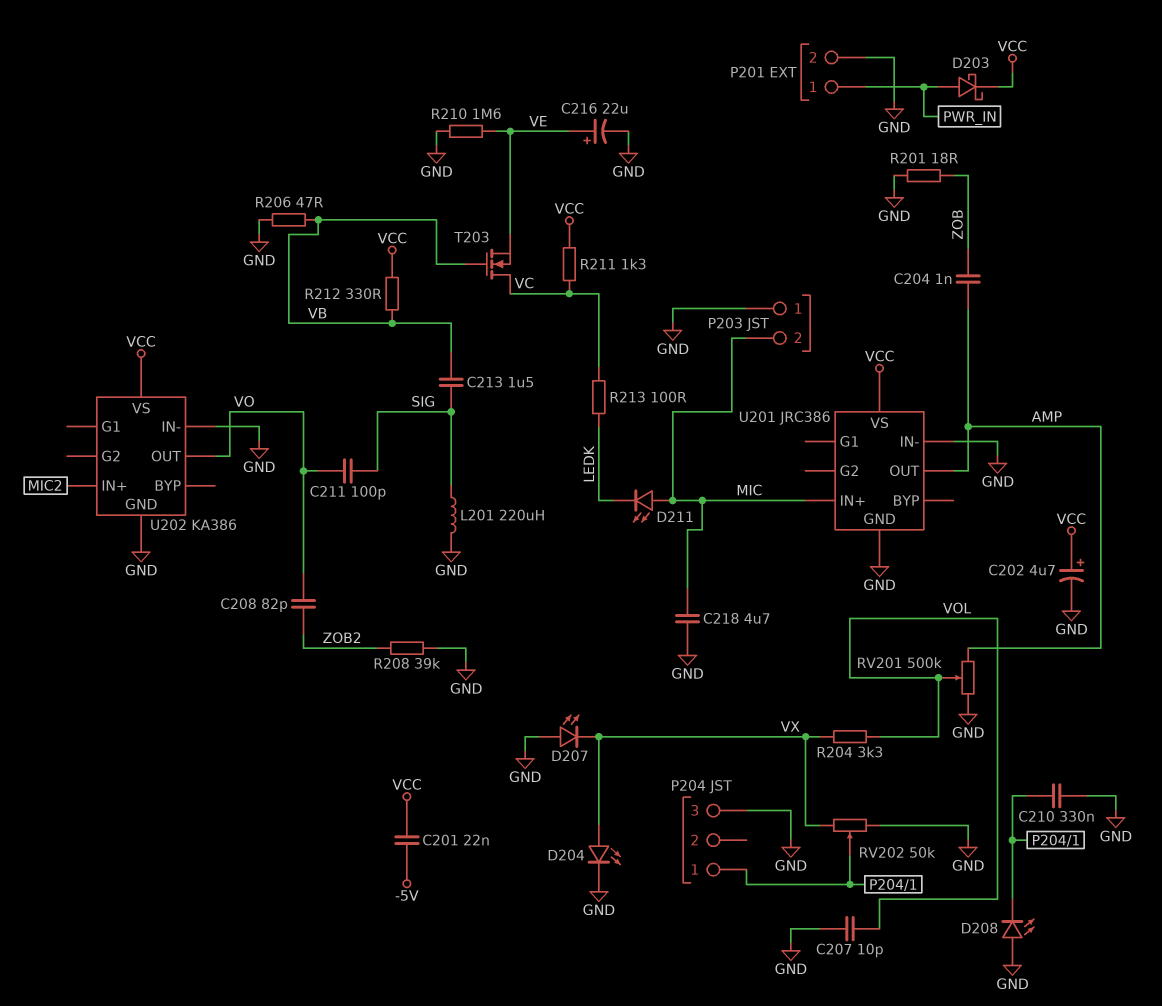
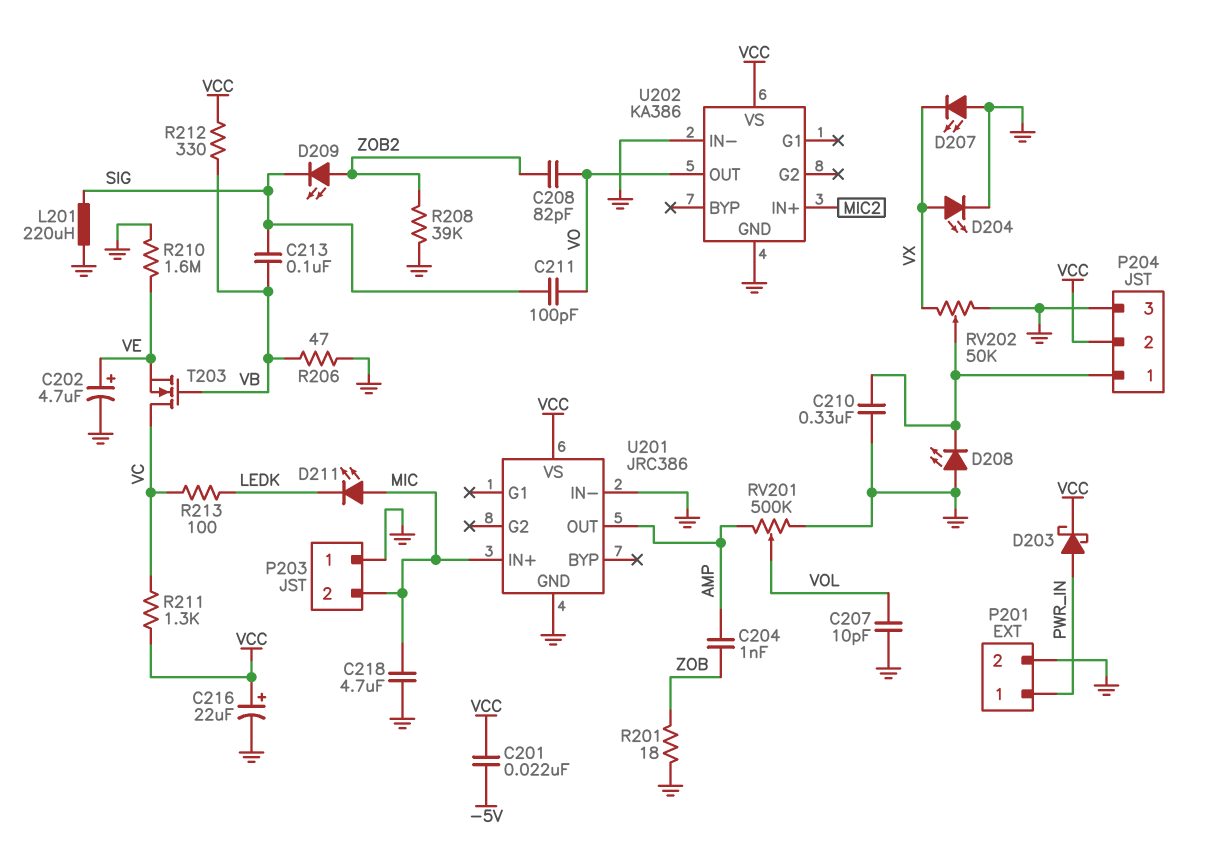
C202: 4.7uF (plus VCC, minus GND) -> 4.7uF (plus VE, minus GND)
C213: 1.5uF (SIG, VB) -> 100nF (SIG, VB)
C216: 22uF (plus VE, minus GND) -> 22uF (plus VCC, minus GND)
D209: none -> LED (A ZOB2, K SIG)
P204 pin 2: none -> VCC
R204: 3.3k (VOL, VX) -> none

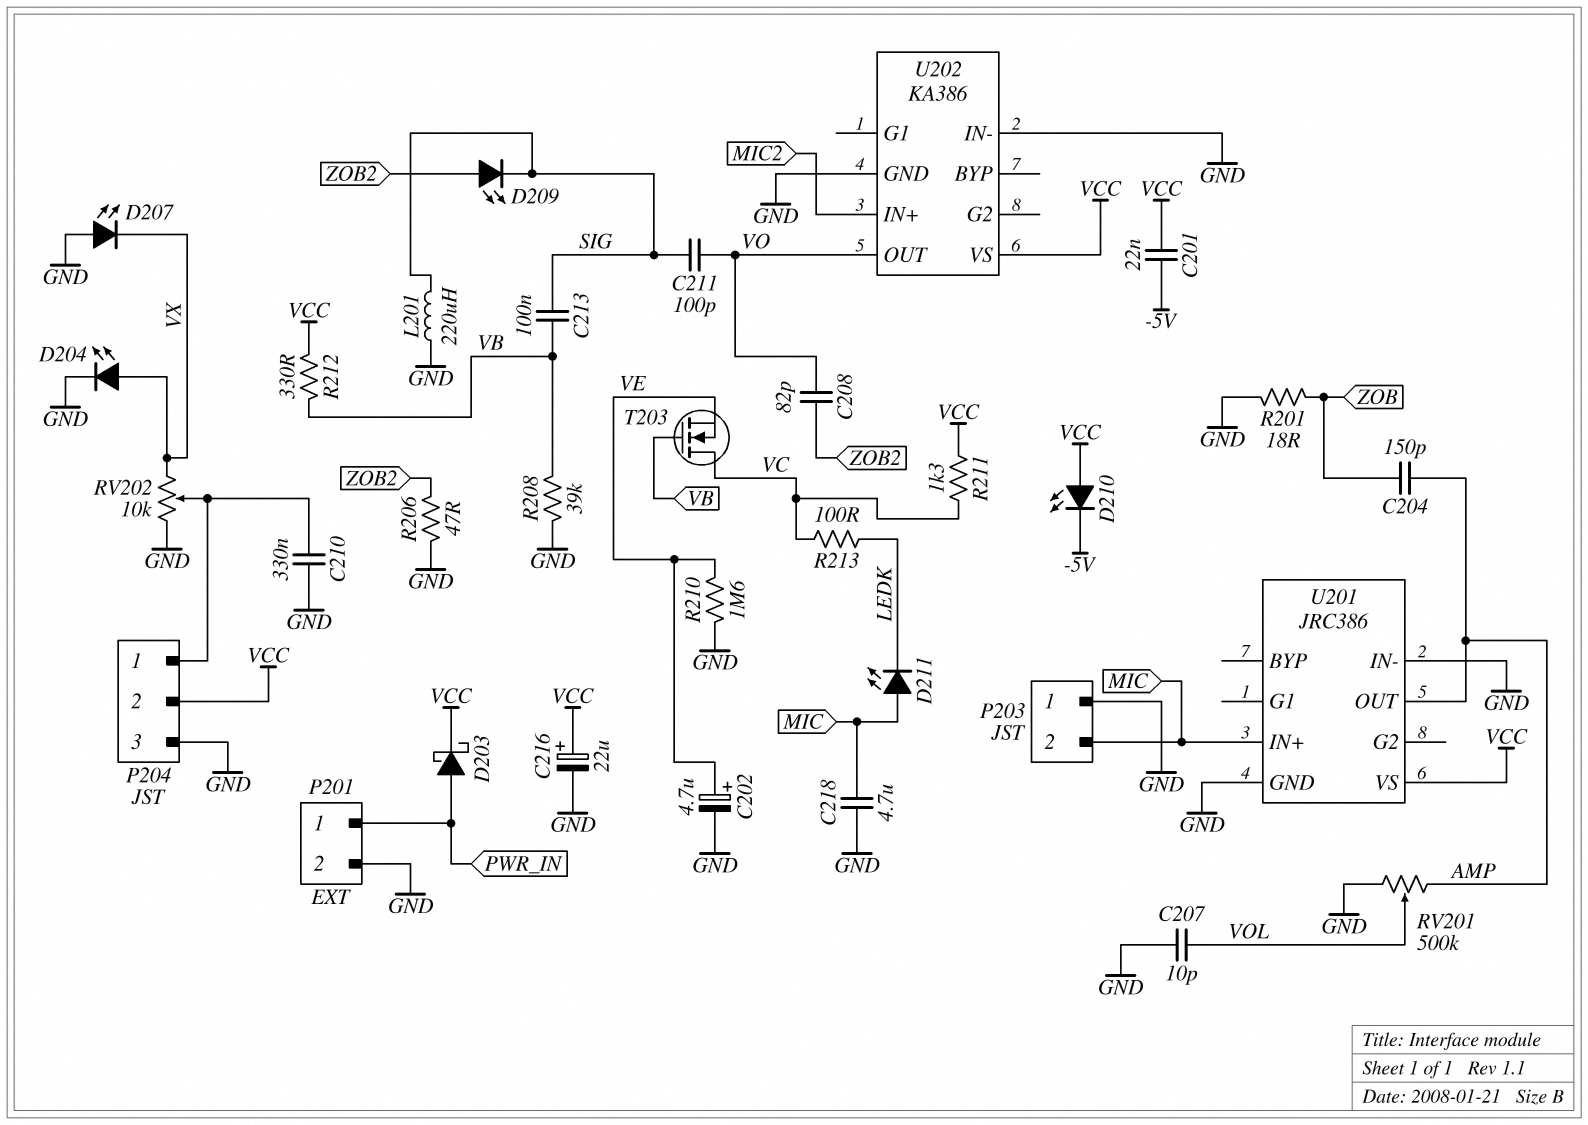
C204: 1nF (AMP, ZOB) -> 150pF (AMP, ZOB)
D208: LED (A GND, K P204/1) -> none
D210: none -> LED (A VCC, K -5V)
R206: 47 (GND, VB) -> 47 (GND, ZOB2)
R208: 39k (GND, ZOB2) -> 39k (GND, VB)
RV202: 50k (GND, VX, wiper P204/1) -> 10k (GND, VX, wiper P204/1)

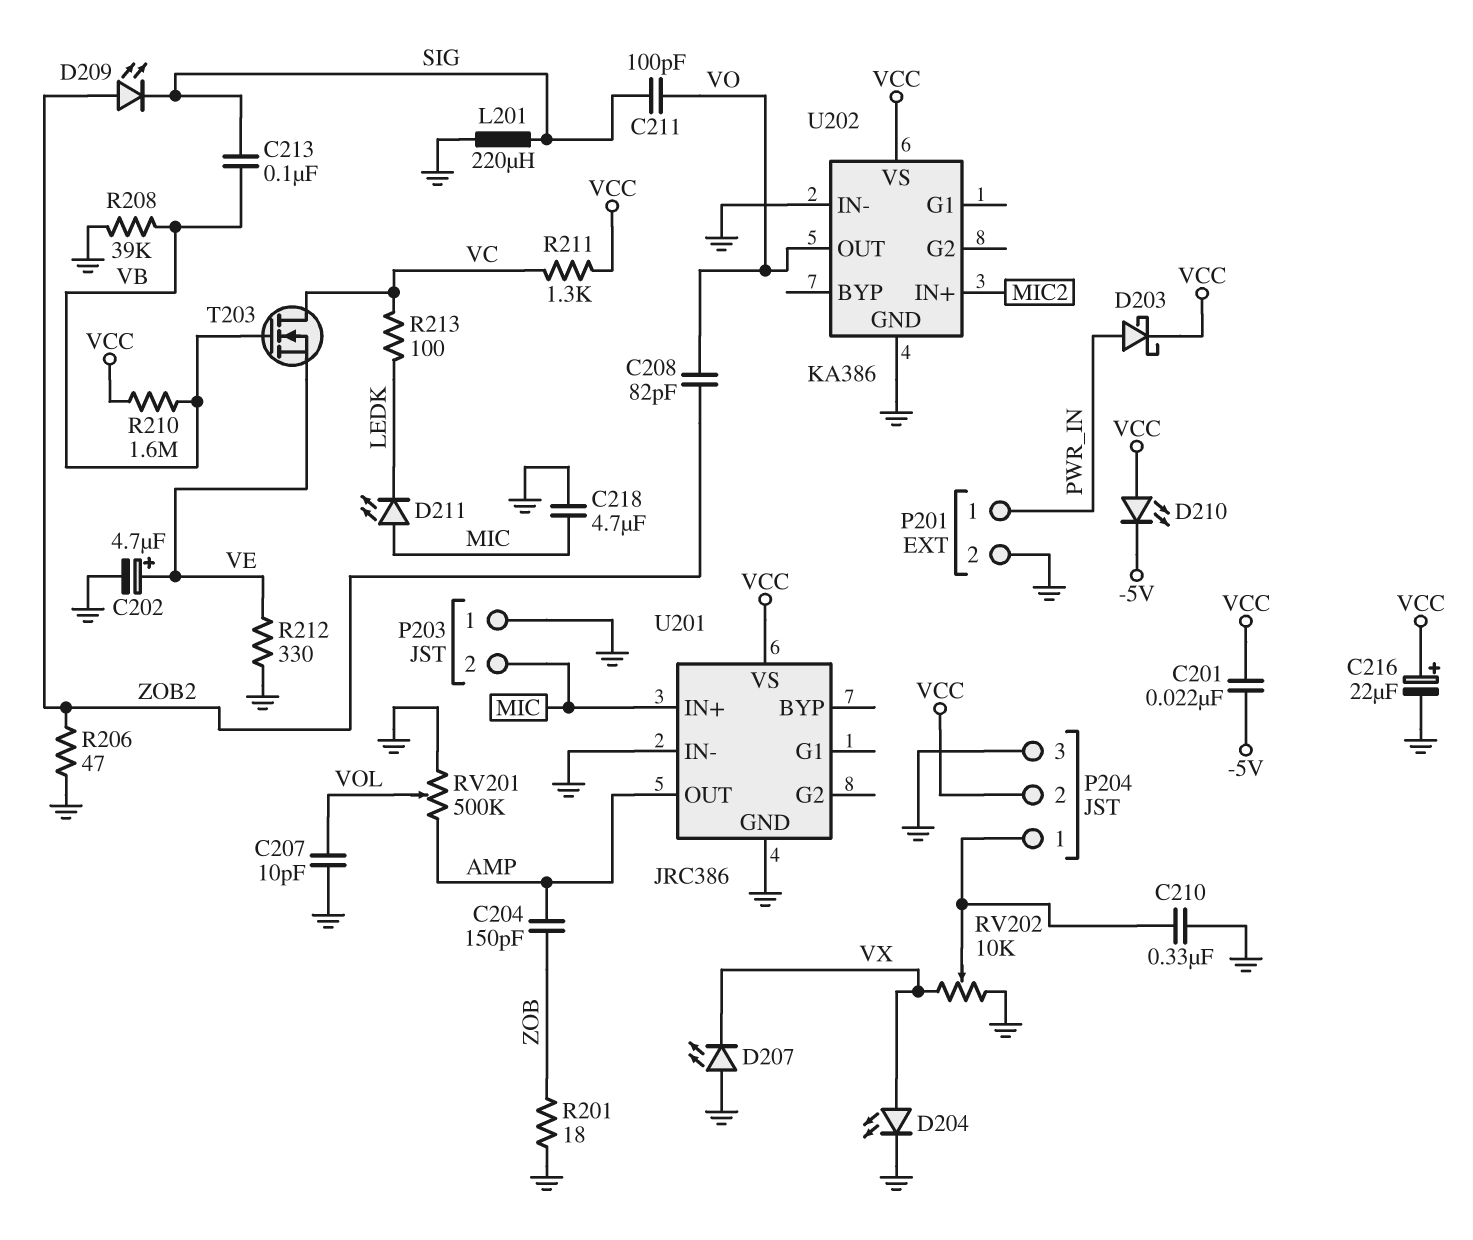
R210: 1.6M (GND, VE) -> 1.6M (VB, VCC)
R212: 330 (VB, VCC) -> 330 (GND, VE)

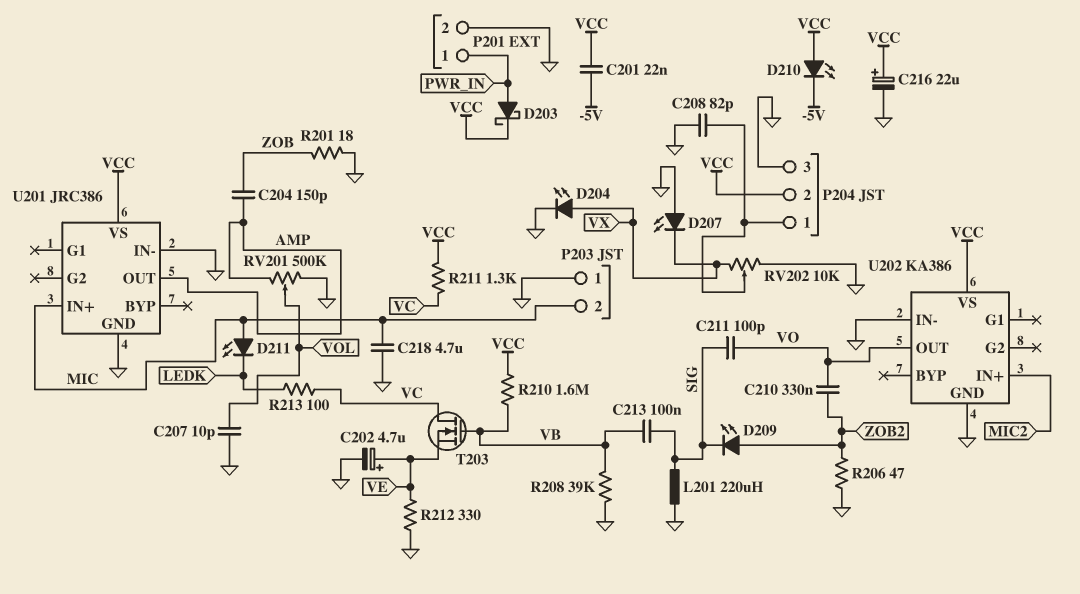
C208: 82pF (VO, ZOB2) -> 82pF (GND, P204/1)
C210: 330nF (GND, P204/1) -> 330nF (VO, ZOB2)

